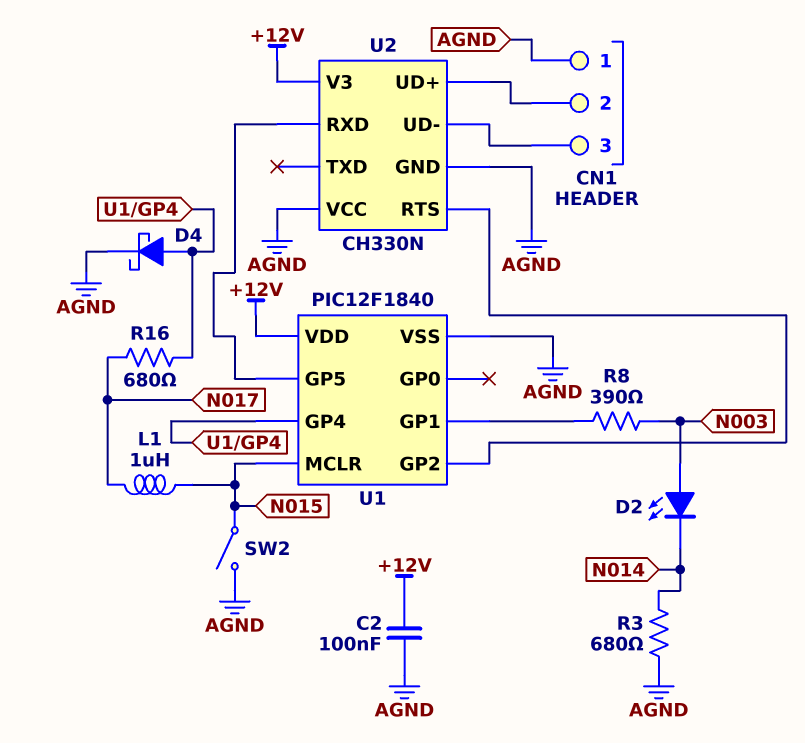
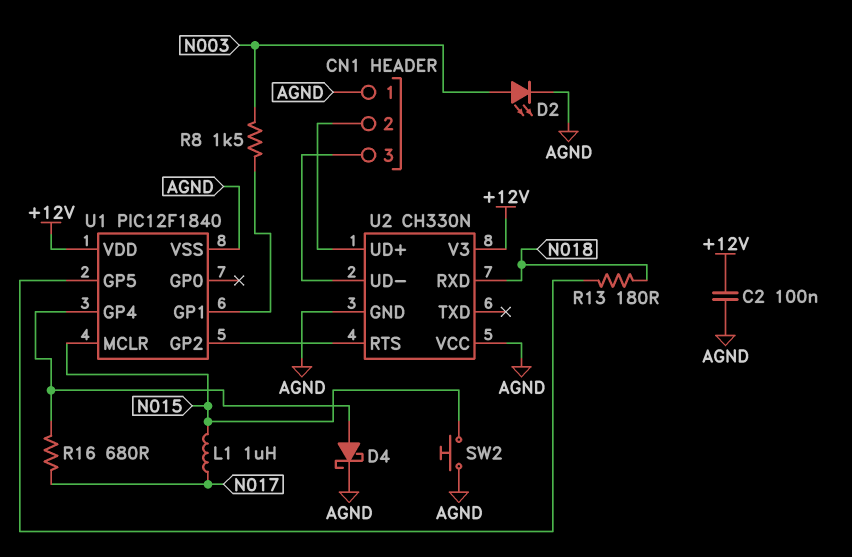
D2: LED (A N003, K N014) -> LED (A N003, K AGND)
R3: 680 (AGND, N014) -> none
R8: 390 (N003, U1/GP1) -> 1.5k (N003, U1/GP1)
R13: none -> 180 (N018, U1/GP5)
SW2: switch (AGND, N015) -> button (AGND, N015)
U2 pin RXD: U1/GP5 -> N018

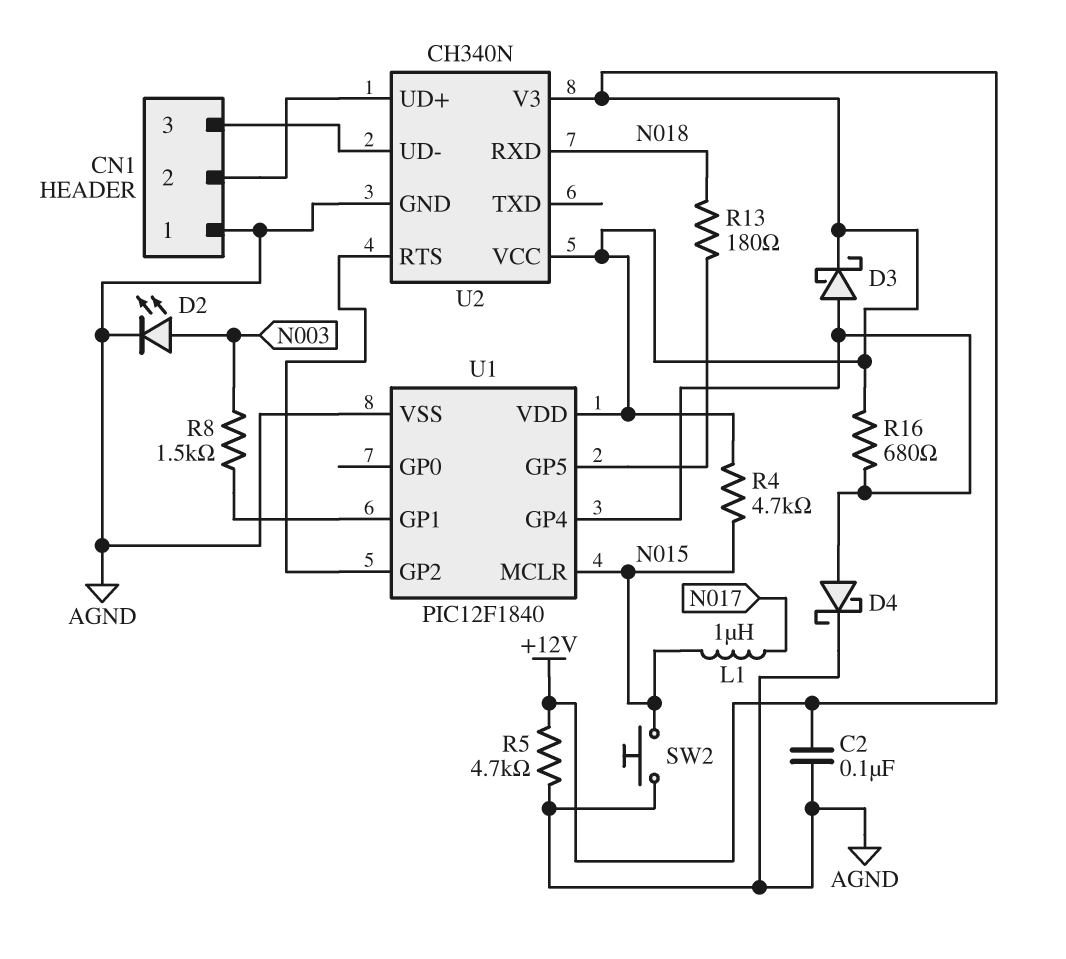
D3: none -> schottky (A U1/GP4, K +12V)
R4: none -> 4.7k (+12V, N015)
R5: none -> 4.7k (+12V, AGND)
R16: 680 (N017, U1/GP4) -> 680 (+12V, U1/GP4)
U2: CH330N -> CH340N
U2 pin VCC: AGND -> +12V

